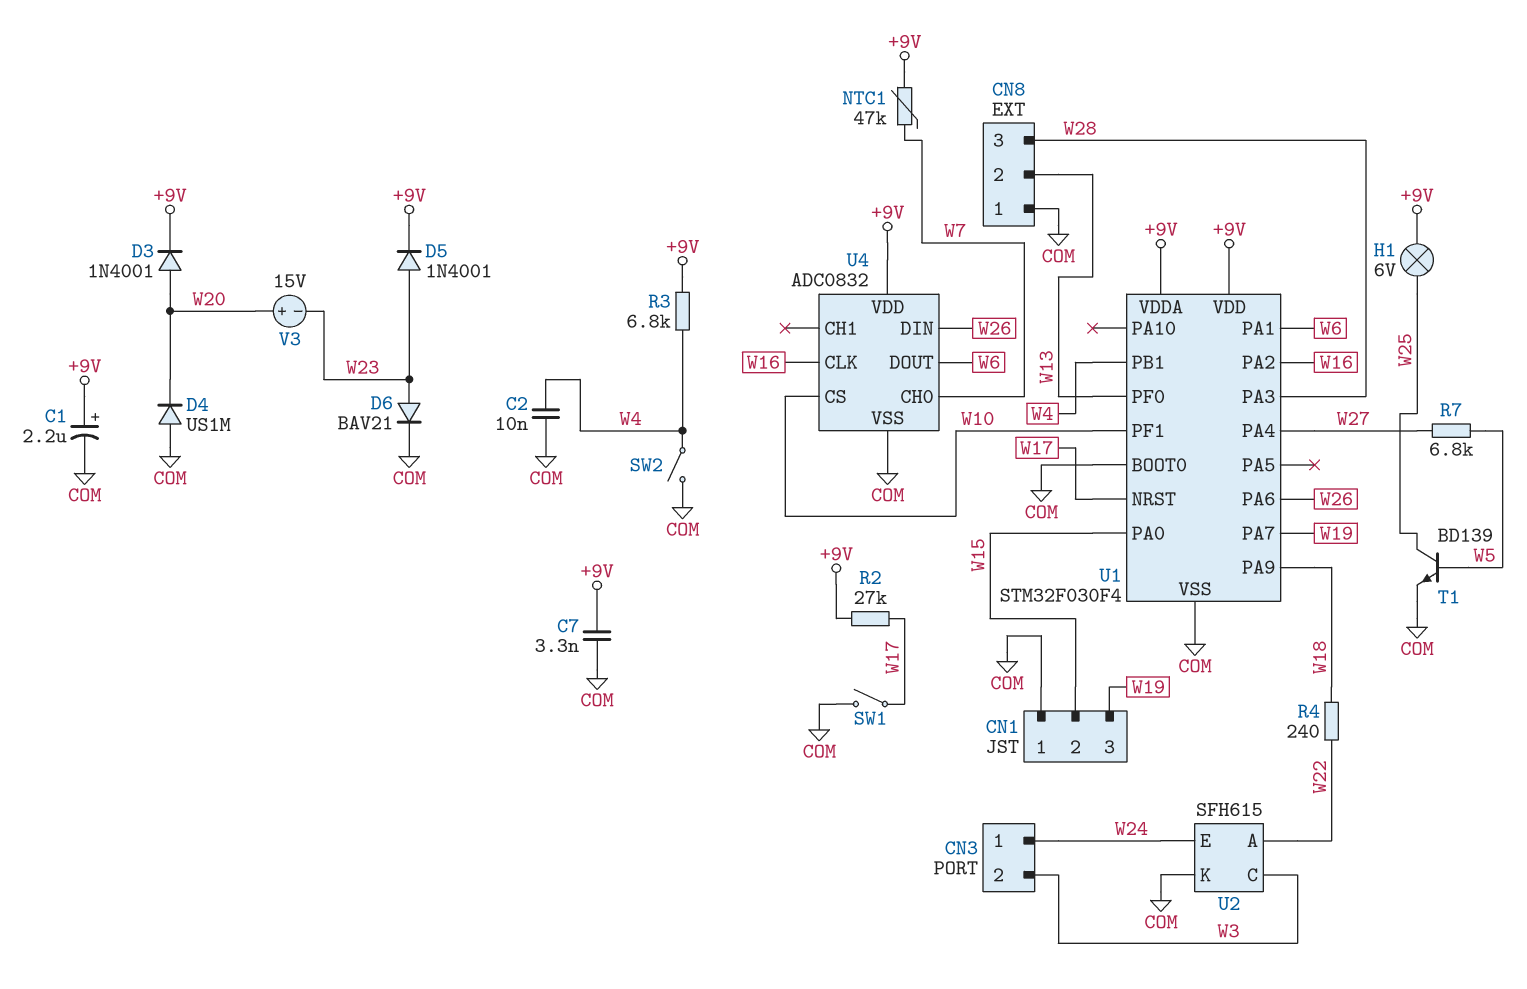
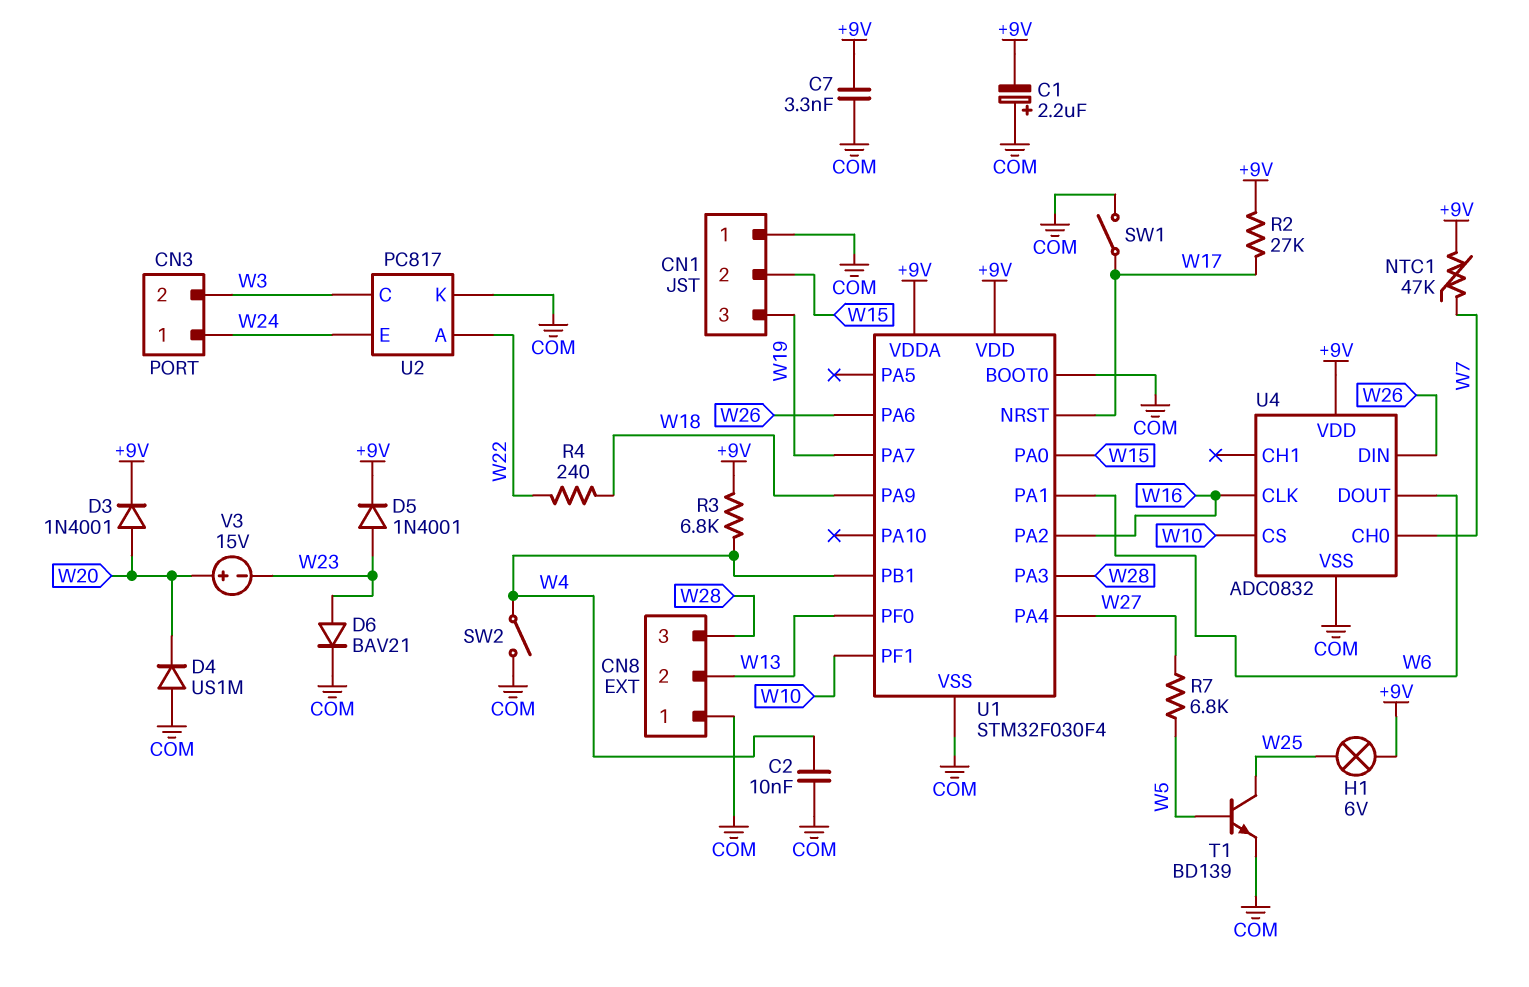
C1: 2.2uF (plus +9V, minus COM) -> 2.2uF (plus COM, minus +9V)
U2: SFH615 -> PC817

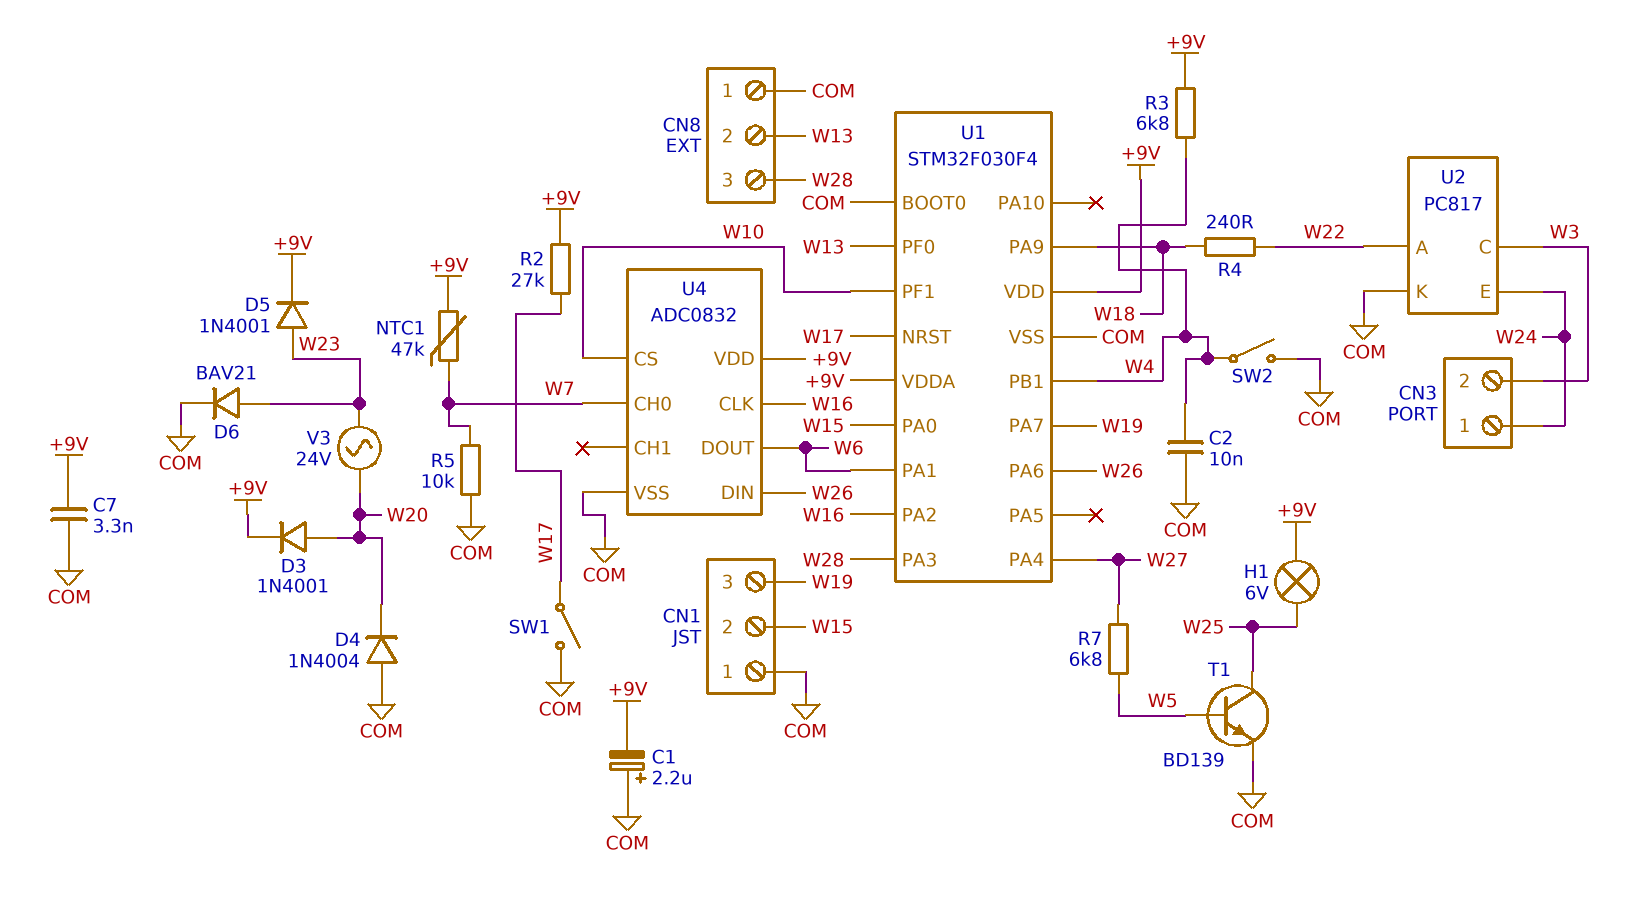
D4: diode US1M (A COM, K W20) -> diode 1N4004 (A COM, K W20)
R5: none -> 10k (COM, W7)
V3: 15V (plus W20, minus W23) -> AC 24V (W20, W23)

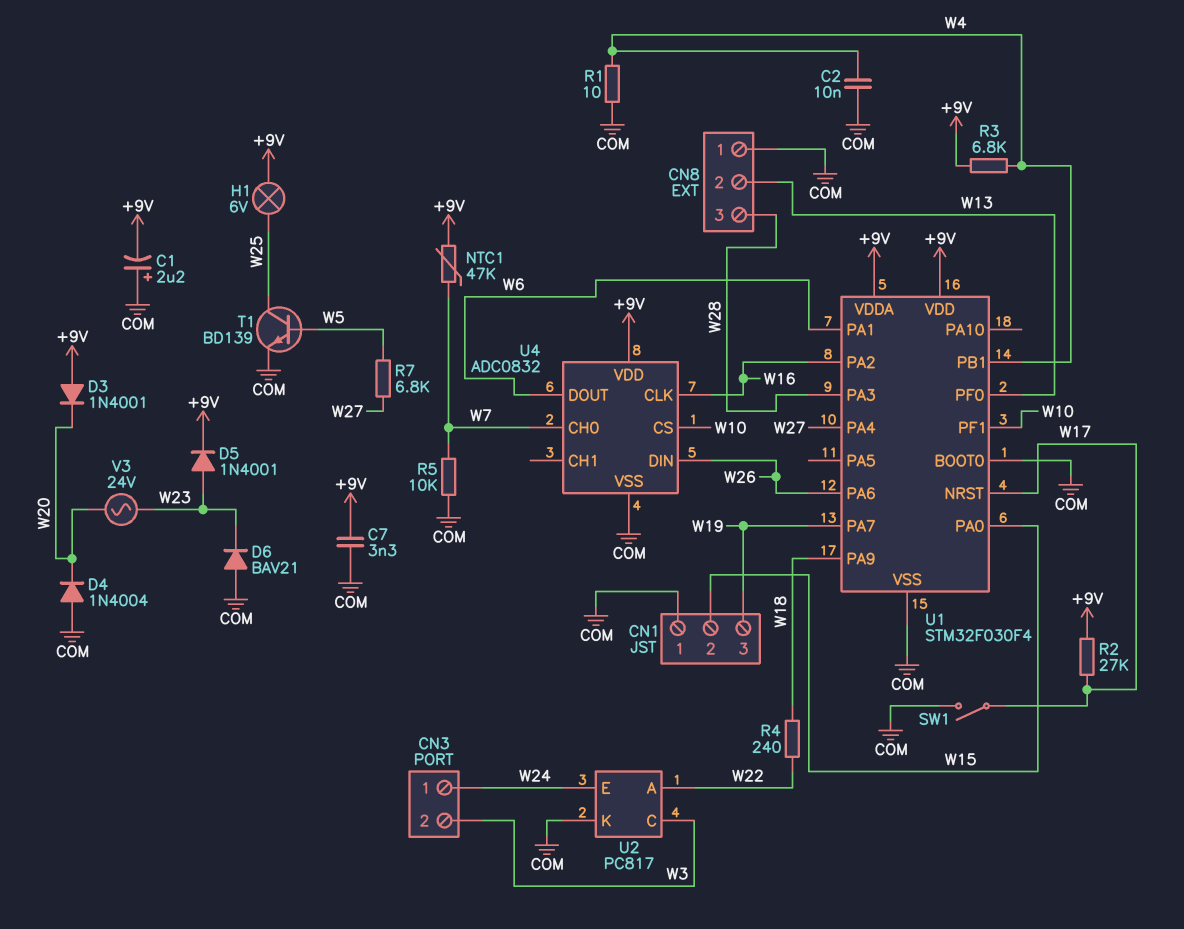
D3: diode 1N4001 (A W20, K +9V) -> diode 1N4001 (A +9V, K W20)
D6: diode BAV21 (A W23, K COM) -> diode BAV21 (A COM, K W23)
R1: none -> 10 (COM, W4)
SW2: switch (COM, W4) -> none

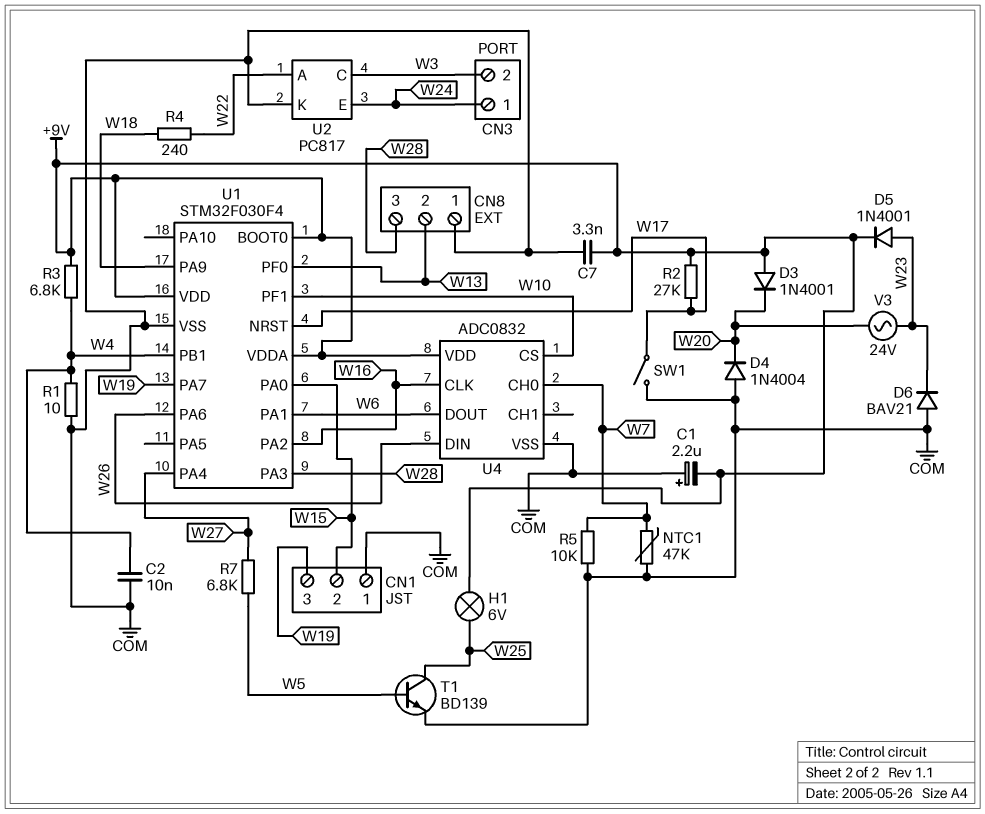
NTC1: 47k (+9V, W7) -> 47k (COM, W7)
U1 pin BOOT0: COM -> +9V

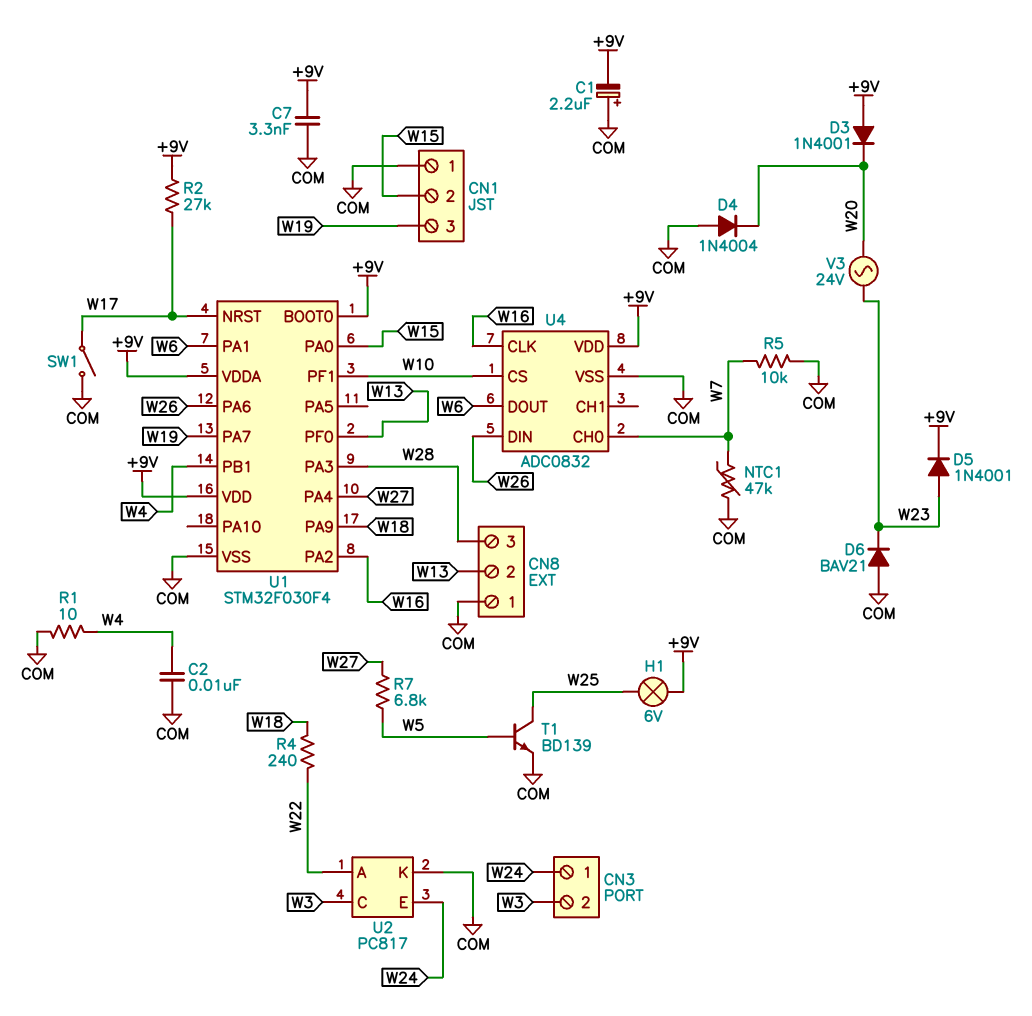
R3: 6.8k (+9V, W4) -> none

